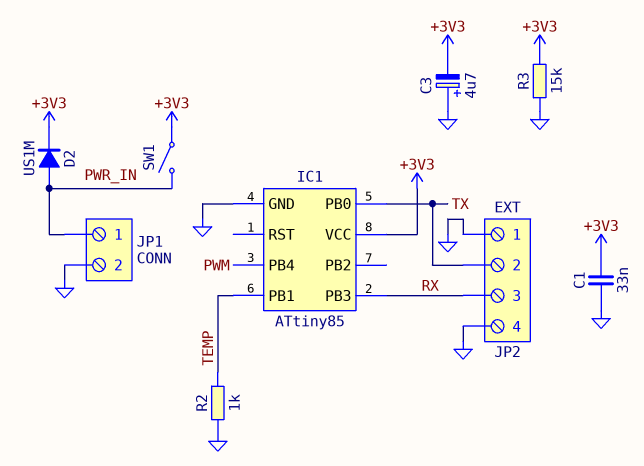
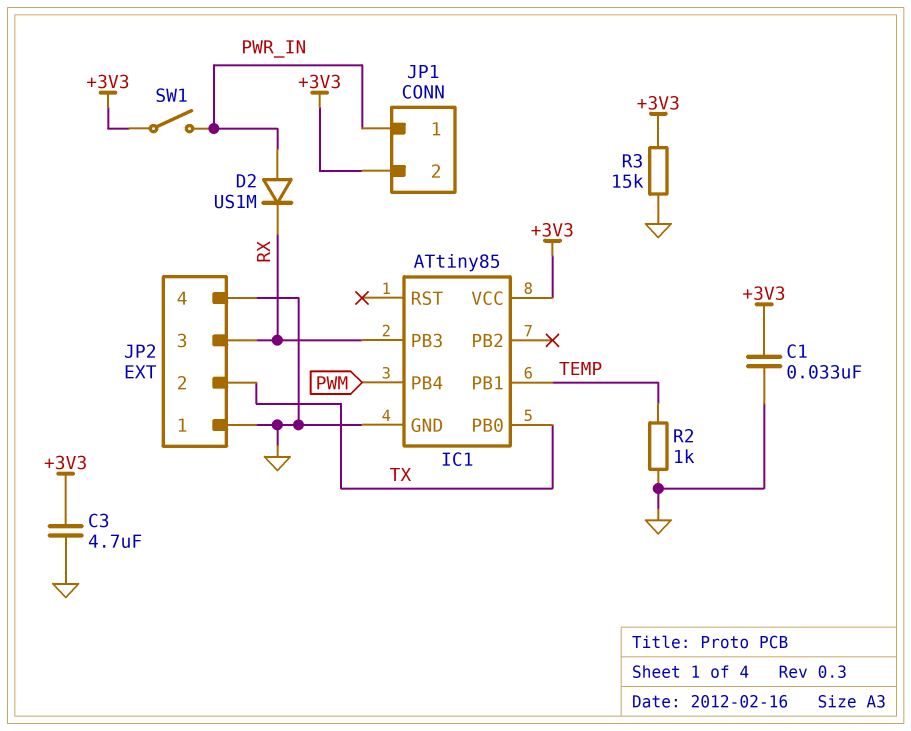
C3: 4.7uF (plus GND, minus +3V3) -> 4.7uF (+3V3, GND)
D2: diode US1M (A PWR_IN, K +3V3) -> diode US1M (A PWR_IN, K RX)
JP1 pin 2: GND -> +3V3

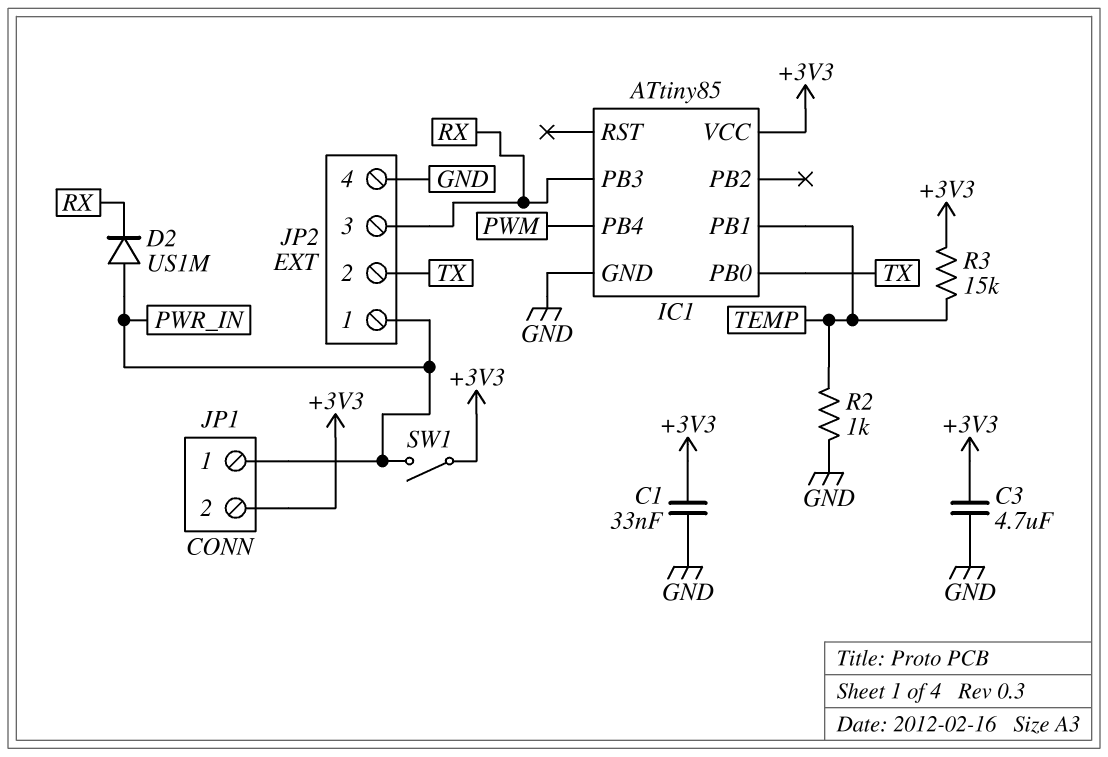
JP2 pin 1: GND -> PWR_IN
R3: 15k (+3V3, GND) -> 15k (+3V3, TEMP)

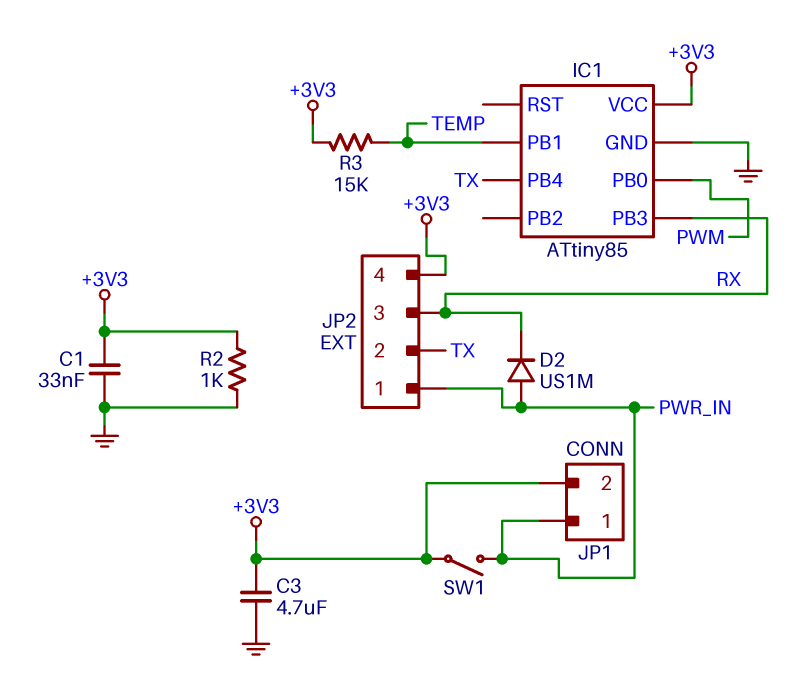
IC1 pin PB0: TX -> PWM
IC1 pin PB4: PWM -> TX
JP2 pin 4: GND -> +3V3
R2: 1k (GND, TEMP) -> 1k (+3V3, GND)

